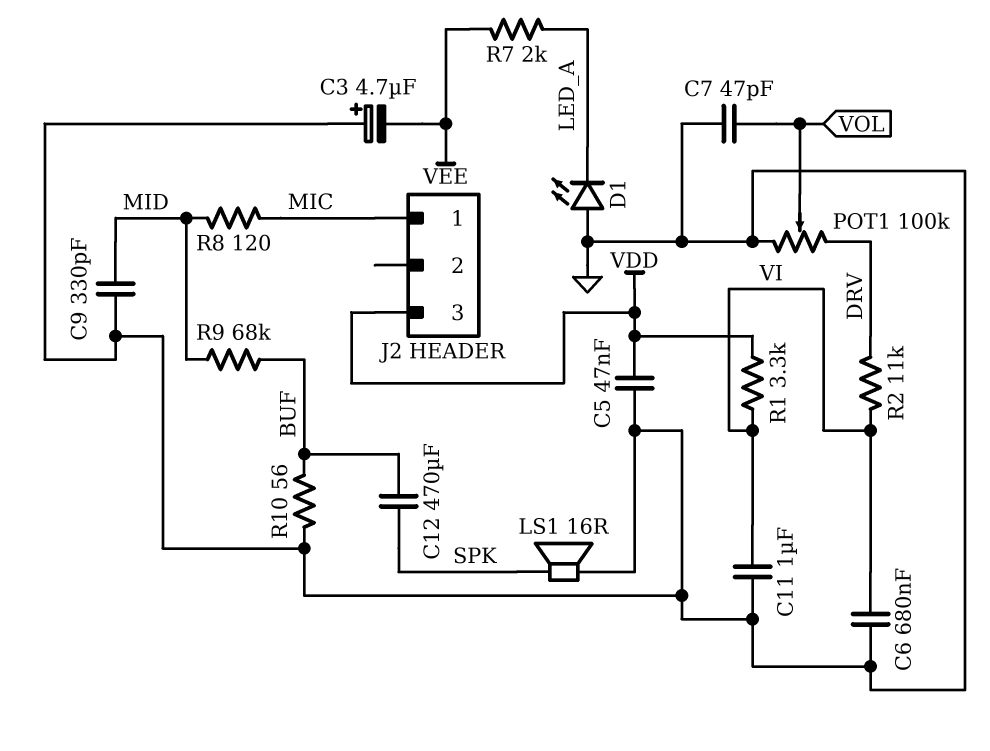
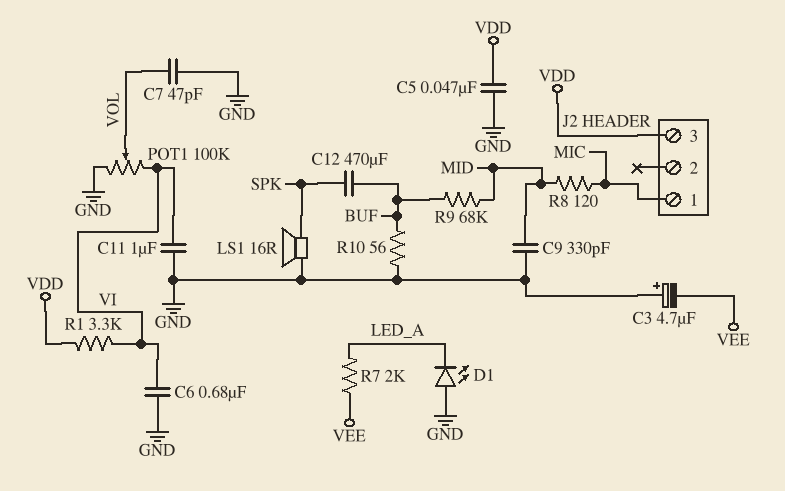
POT1: 100k (DRV, GND, wiper VOL) -> 100k (GND, VI, wiper VOL)
R2: 11k (DRV, VI) -> none

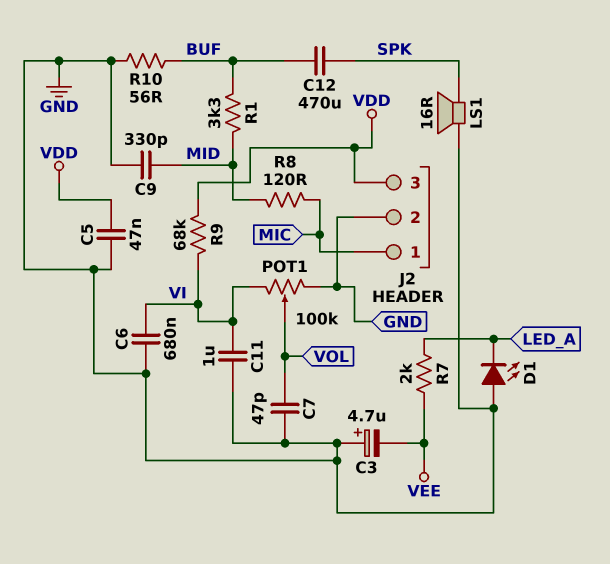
J2 pin 2: none -> GND
R1: 3.3k (VDD, VI) -> 3.3k (BUF, MID)
R9: 68k (BUF, MID) -> 68k (VDD, VI)

